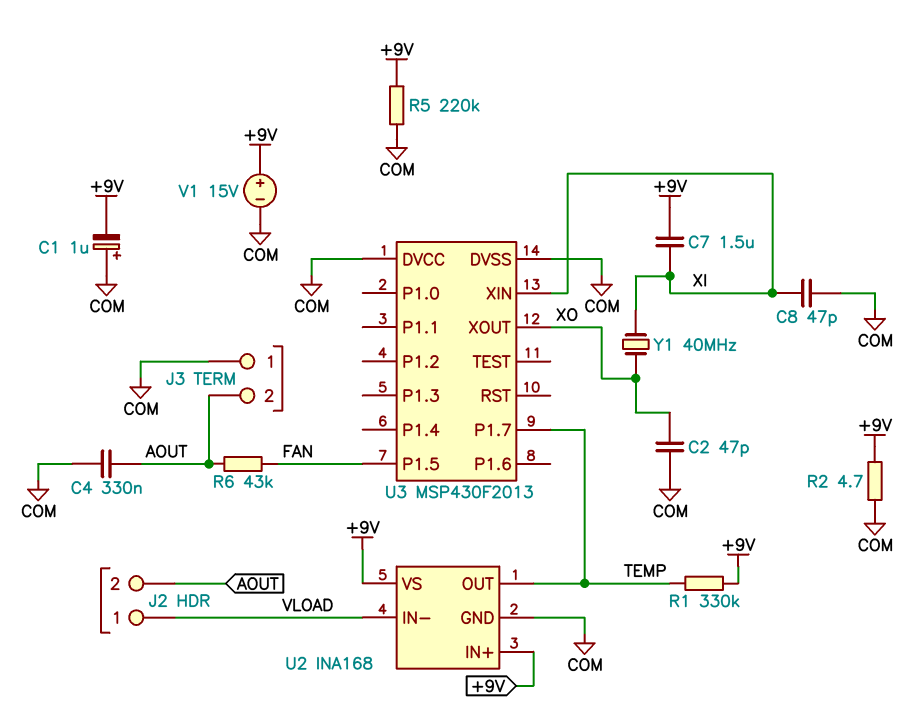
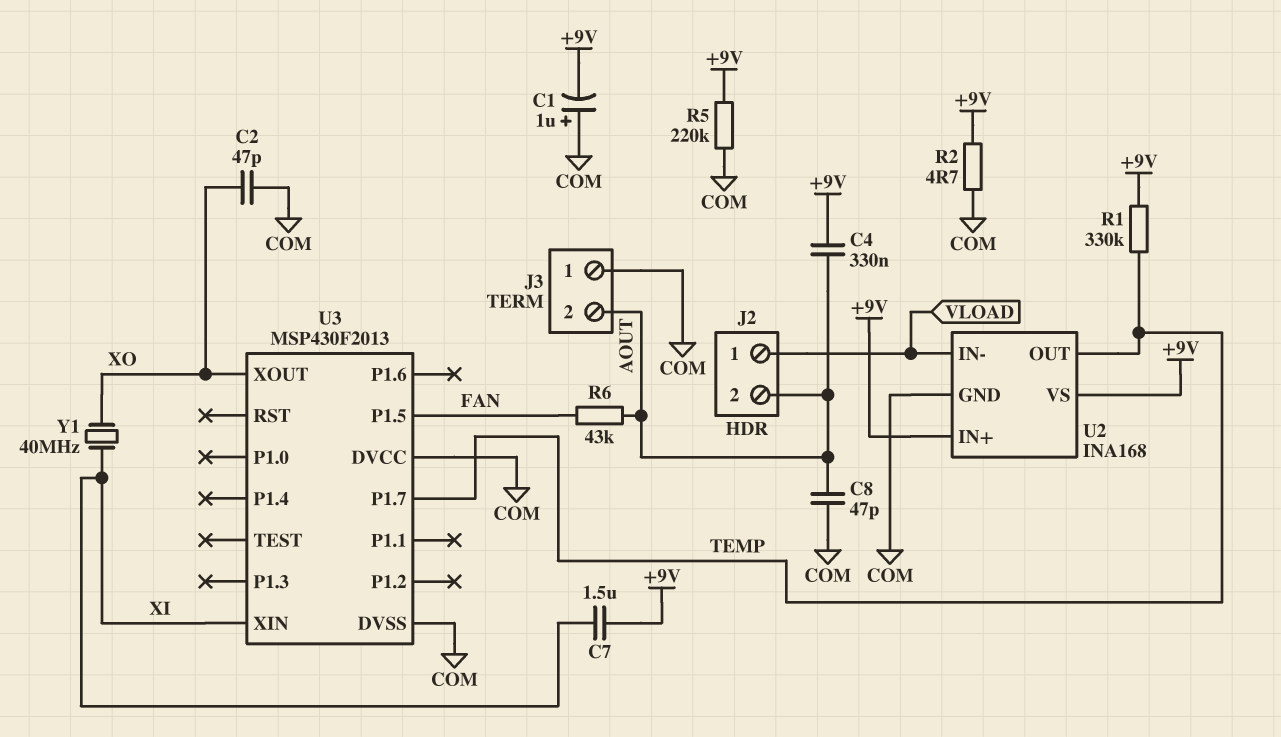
C4: 330nF (AOUT, COM) -> 330nF (+9V, AOUT)
C8: 47pF (COM, XI) -> 47pF (AOUT, COM)
V1: 15V (plus +9V, minus COM) -> none

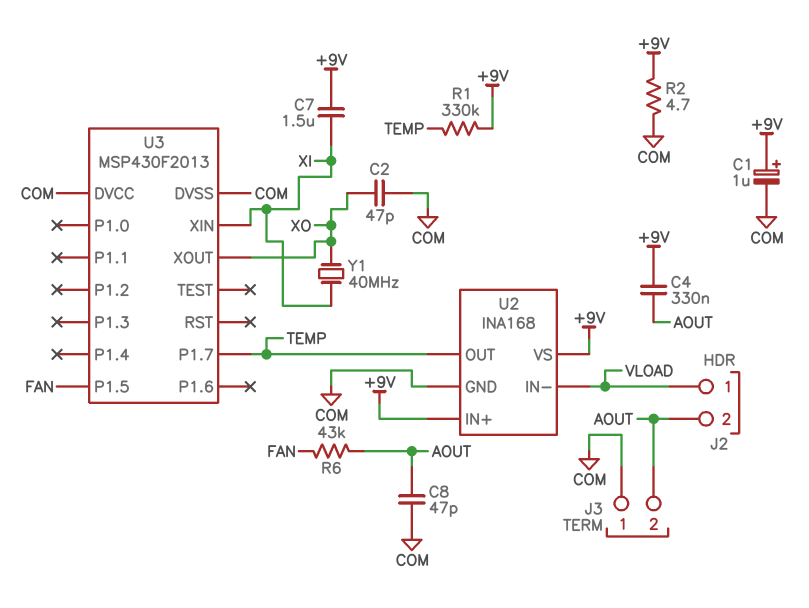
C1: 1uF (plus COM, minus +9V) -> 1uF (plus +9V, minus COM)
R5: 220k (+9V, COM) -> none

